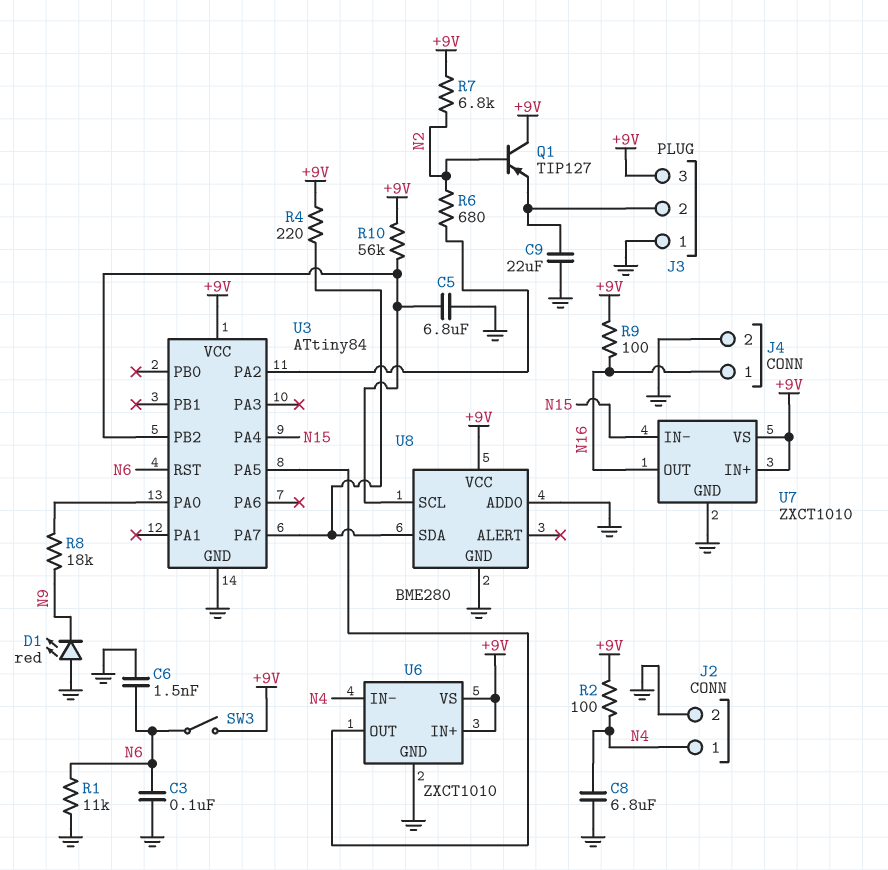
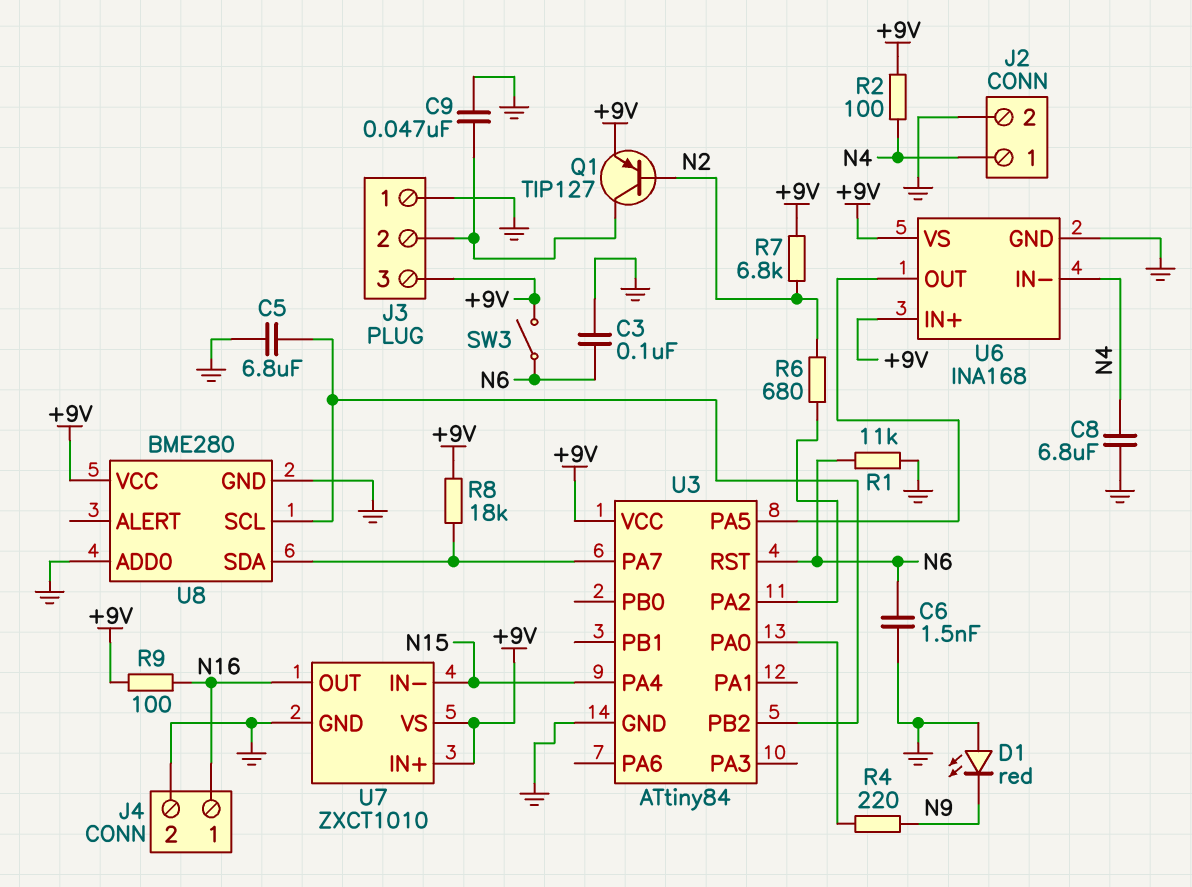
C9: 22uF (GND, J3/2) -> 47nF (GND, J3/2)
Q1: PNP TIP127 (B N2, C +9V, E J3/2) -> PNP TIP127 (B N2, C J3/2, E +9V)
R4: 220 (+9V, U3/PA7) -> 220 (N9, U3/PA0)
R8: 18k (N9, U3/PA0) -> 18k (+9V, U3/PA7)
R10: 56k (+9V, U3/PB2) -> none
U6: ZXCT1010 -> INA168

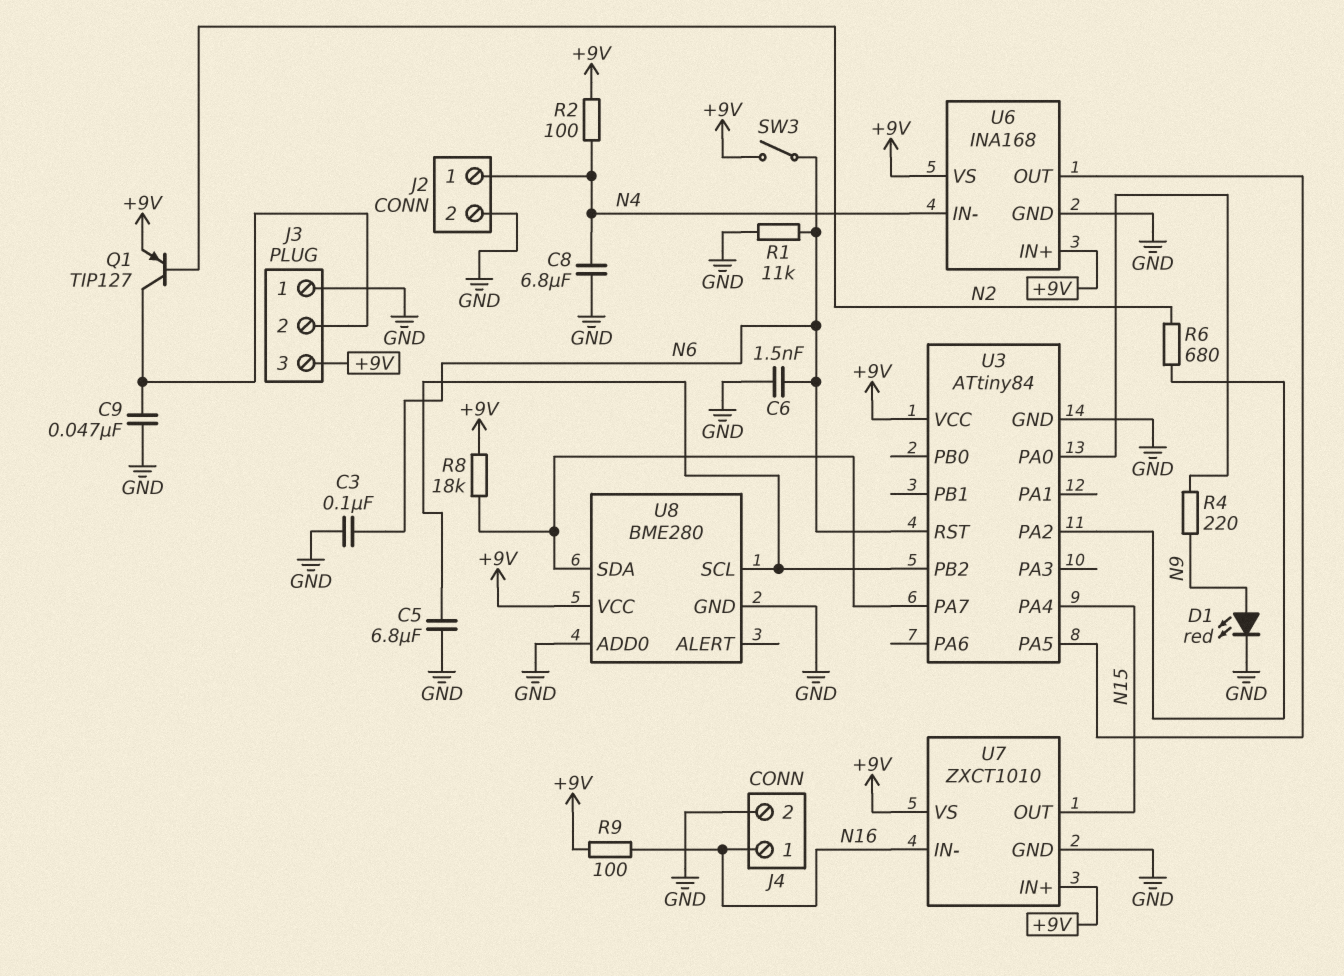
D1: LED red (A GND, K N9) -> LED red (A N9, K GND)
R7: 6.8k (+9V, N2) -> none
U7 pin IN-: N15 -> N16
U7 pin OUT: N16 -> N15

